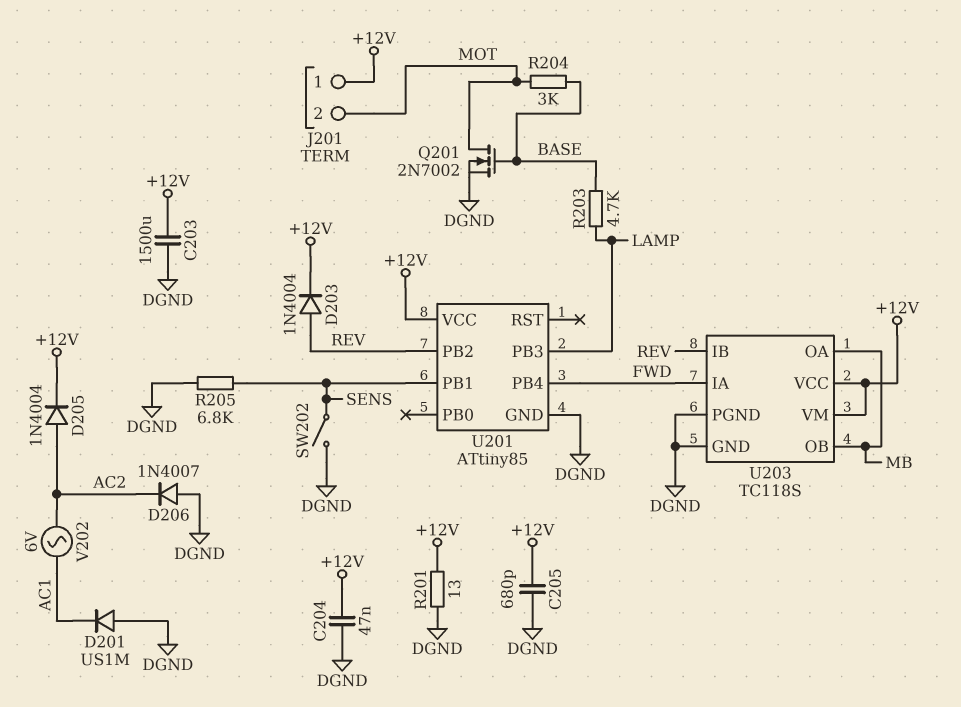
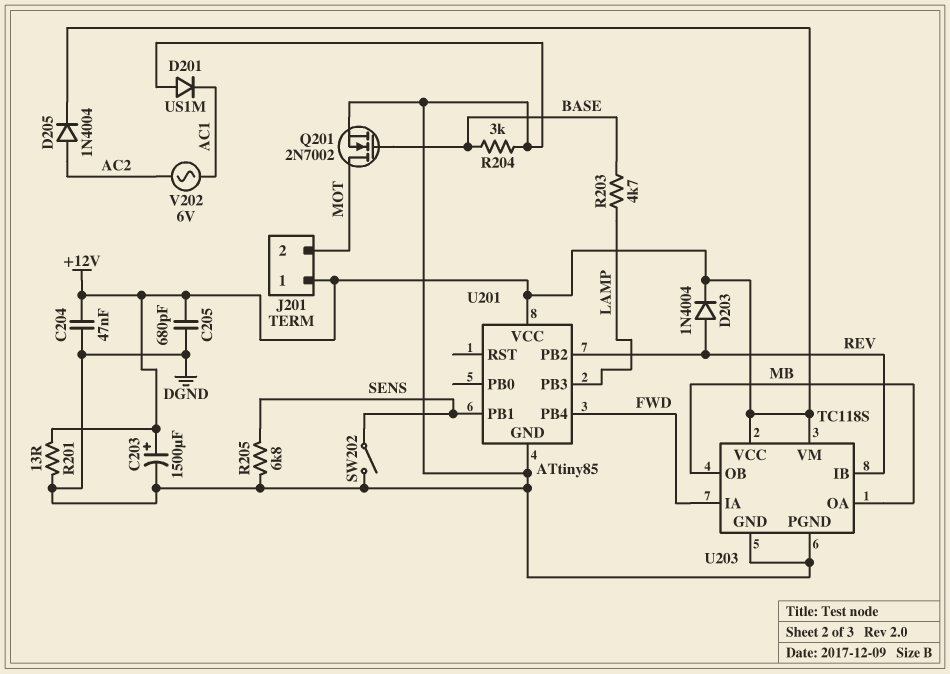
C203: 1500uF (+12V, DGND) -> 1500uF (plus +12V, minus DGND)
D206: diode 1N4007 (A DGND, K AC2) -> none
R204: 3k (BASE, MOT) -> 3k (BASE, DGND)

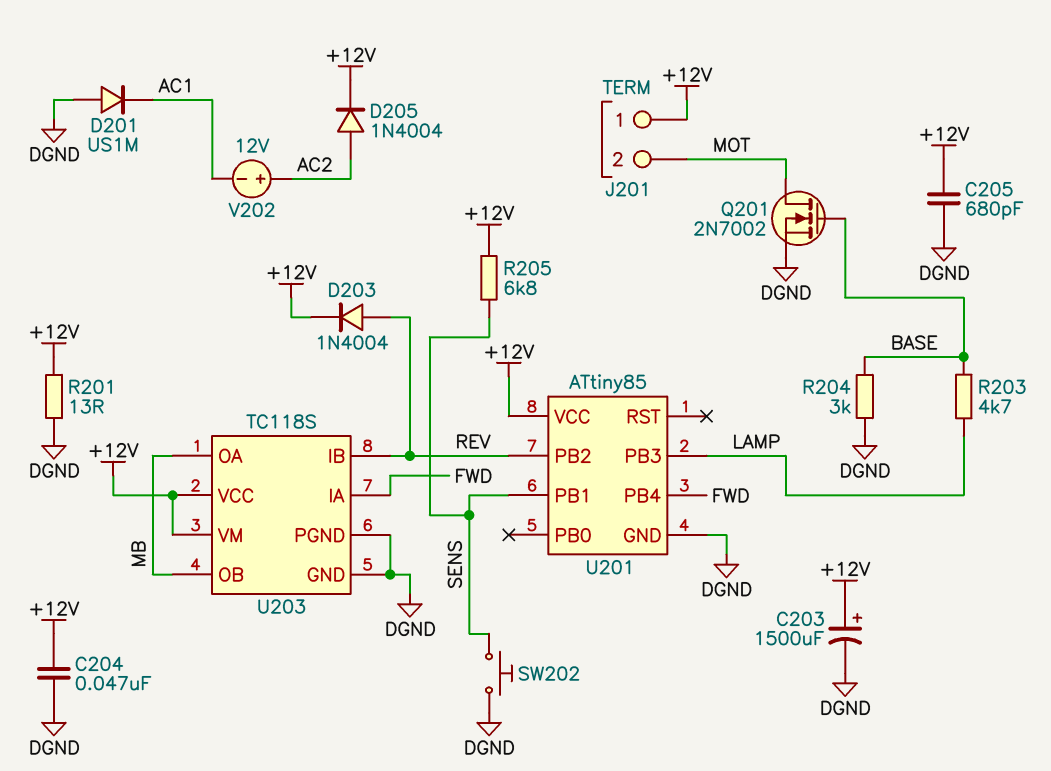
R205: 6.8k (DGND, SENS) -> 6.8k (+12V, SENS)
SW202: switch (DGND, SENS) -> button (DGND, SENS)
V202: AC 6V (AC1, AC2) -> 12V (plus AC2, minus AC1)

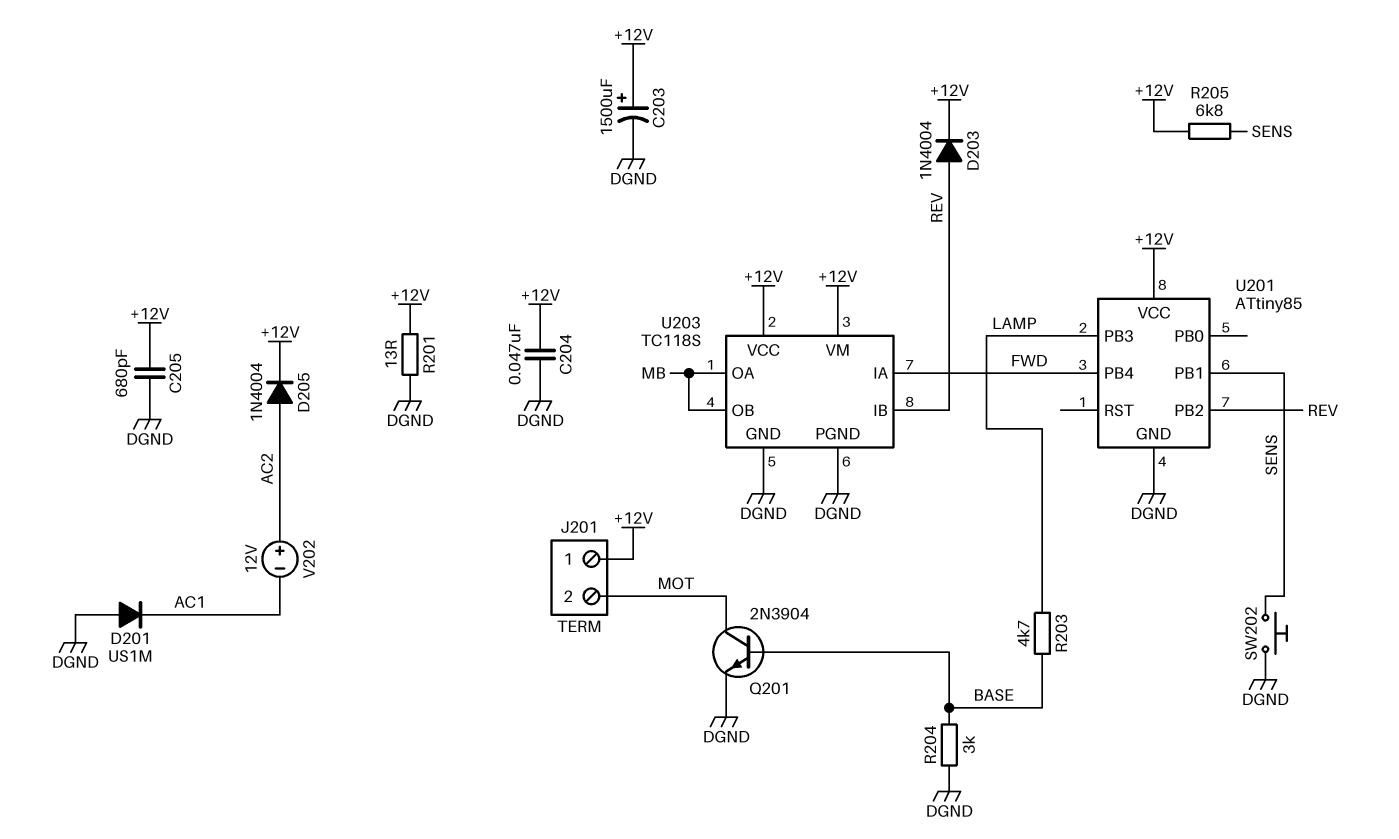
Q201: NMOS 2N7002 (G BASE, D MOT, S DGND) -> NPN 2N3904 (B BASE, C MOT, E DGND)

